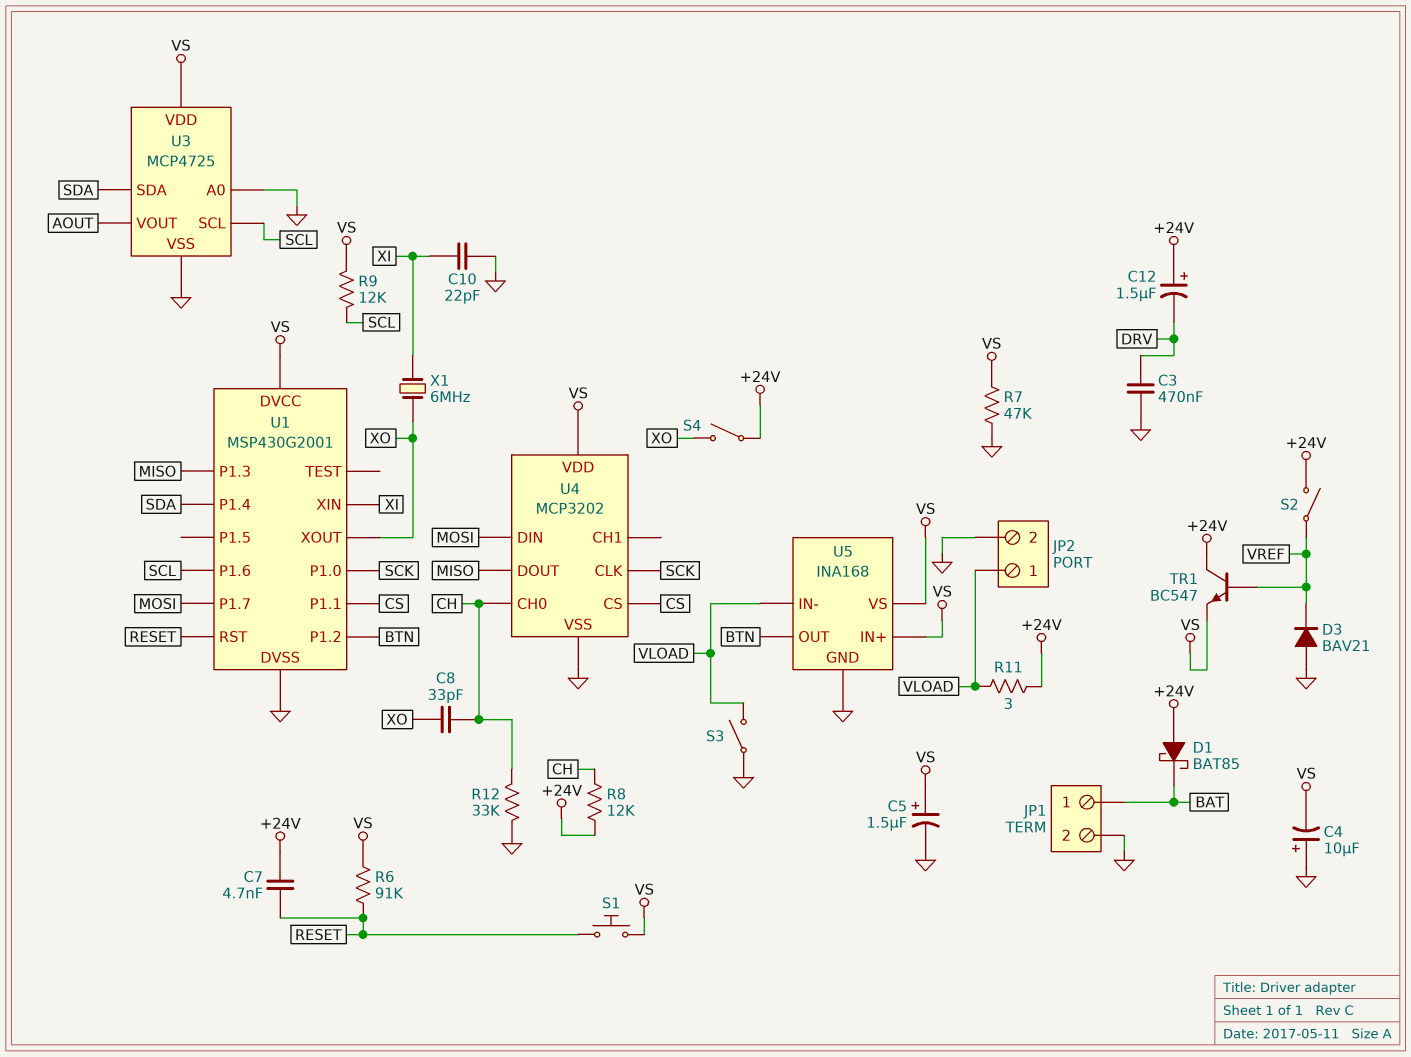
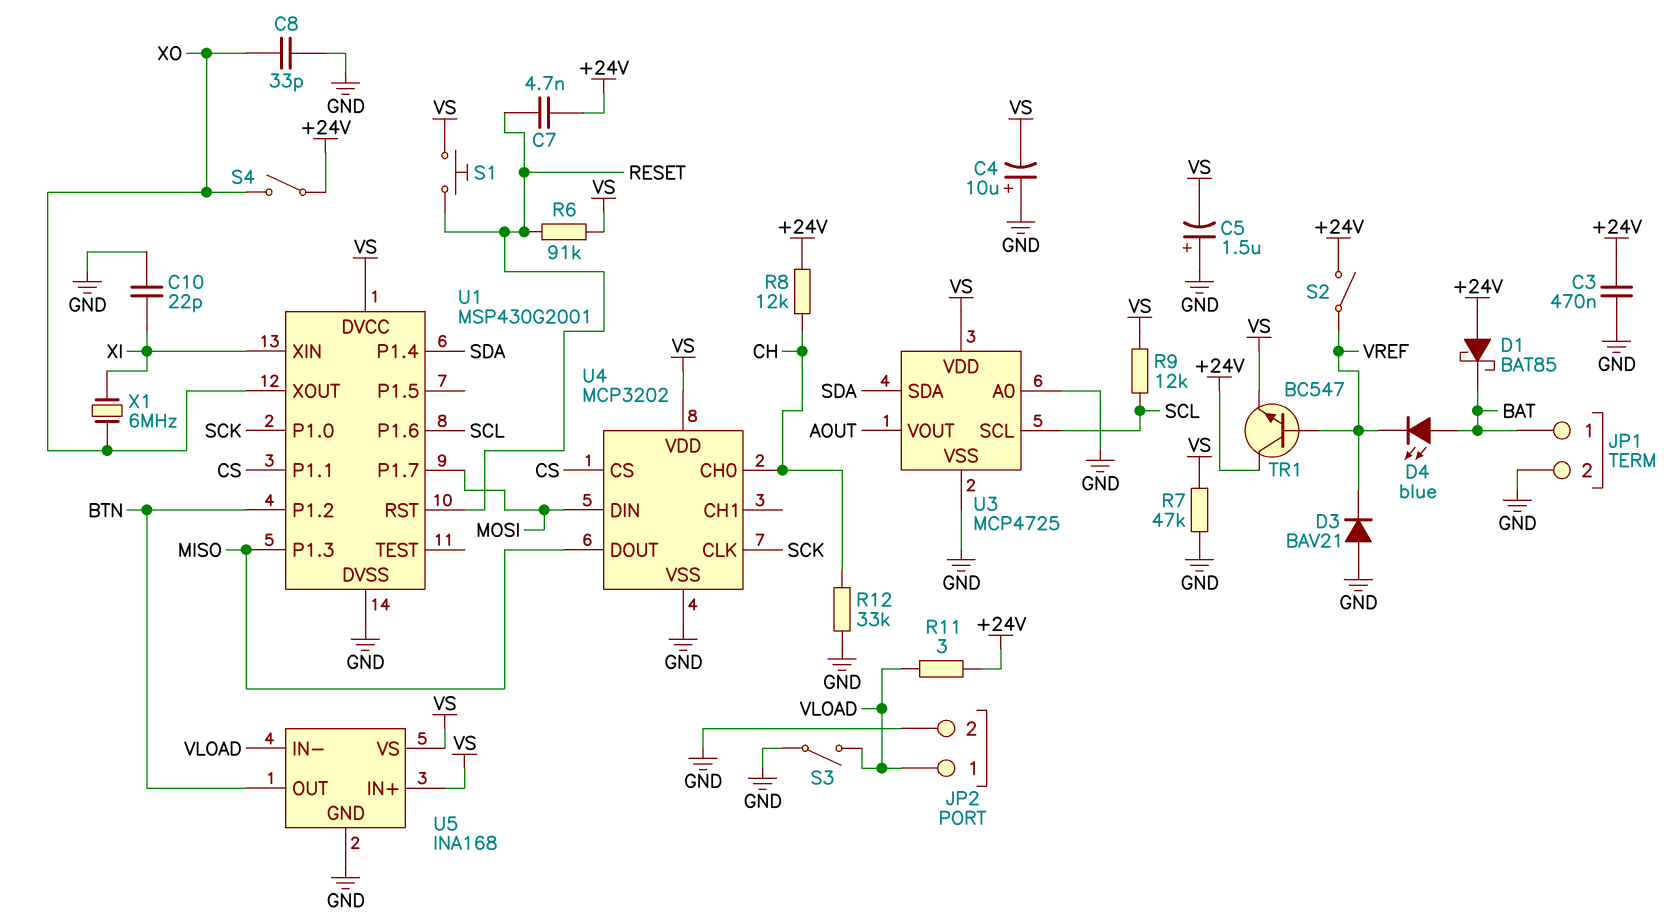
C3: 470nF (DRV, GND) -> 470nF (+24V, GND)
C5: 1.5uF (plus VS, minus GND) -> 1.5uF (plus GND, minus VS)
C8: 33pF (CH, XO) -> 33pF (GND, XO)
C12: 1.5uF (plus +24V, minus DRV) -> none
D4: none -> LED blue (A BAT, K VREF)

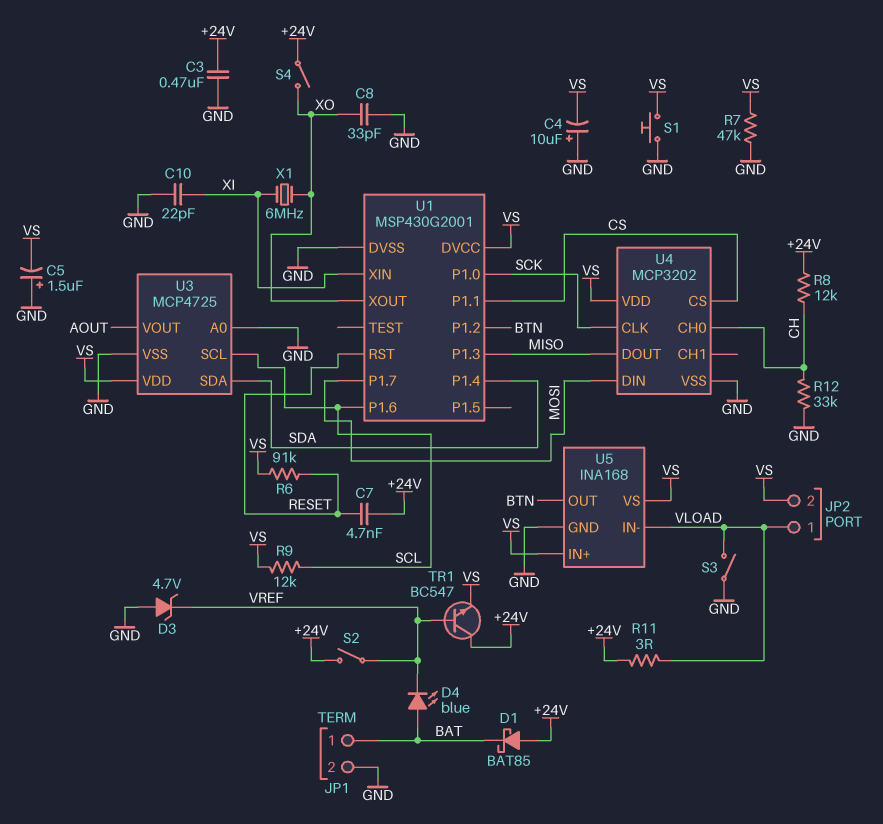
D3: diode BAV21 (A GND, K VREF) -> zener 4.7V (A GND, K VREF)
JP2 pin 2: GND -> VS
S1: button (RESET, VS) -> button (GND, VS)

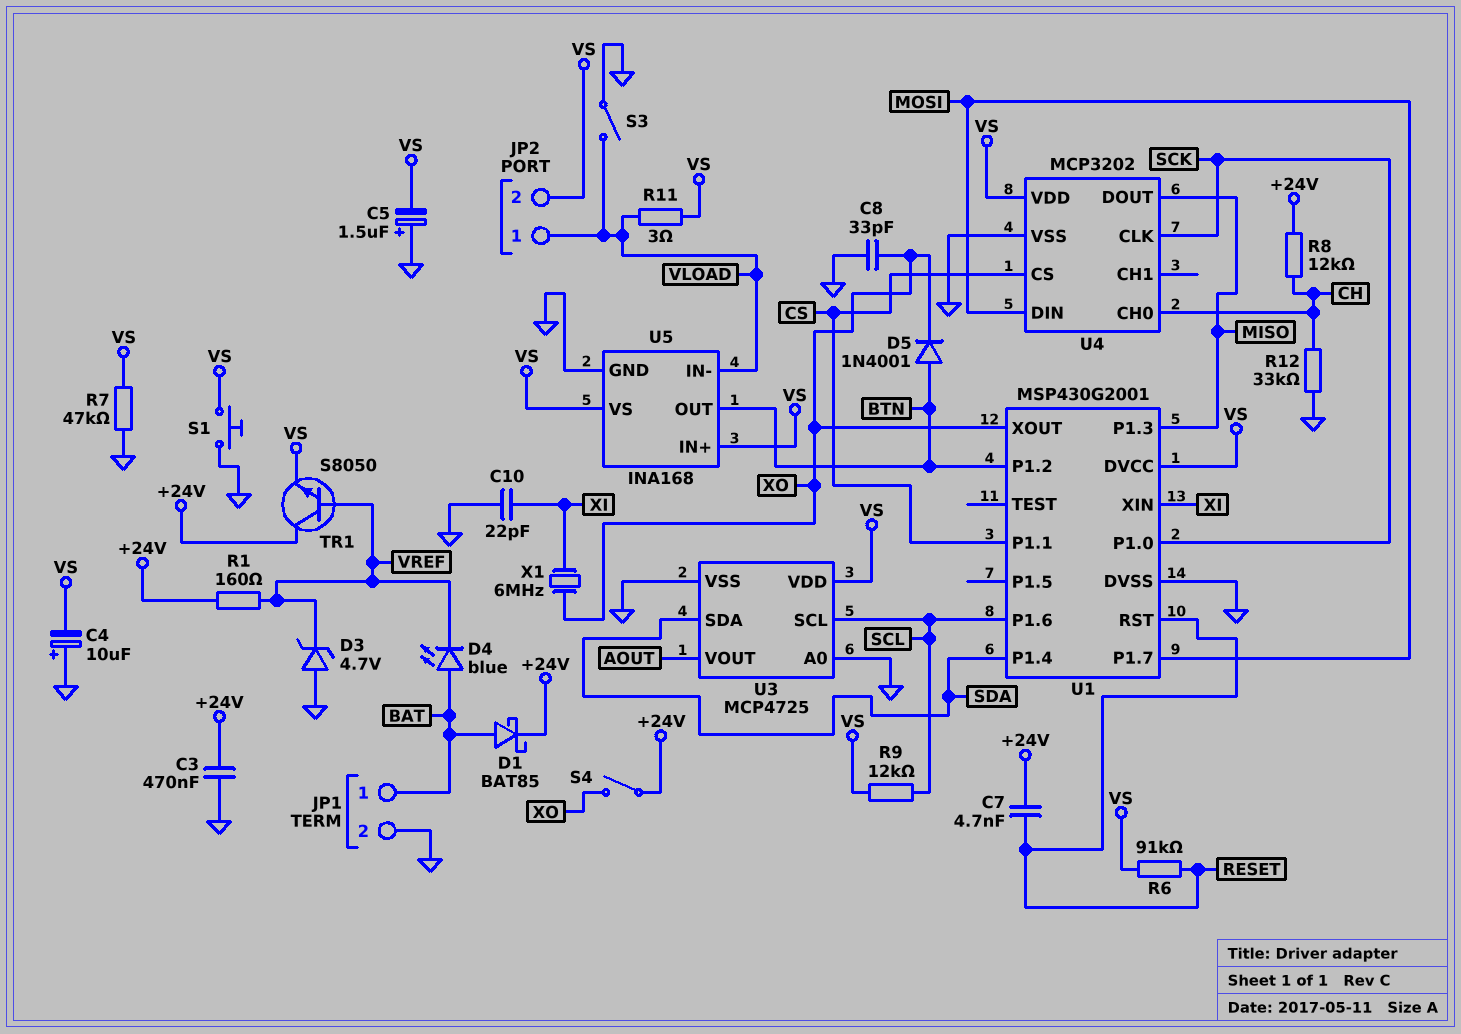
D1: schottky BAT85 (A +24V, K BAT) -> schottky BAT85 (A BAT, K +24V)
D5: none -> diode 1N4001 (A BTN, K XO)
R1: none -> 160 (+24V, VREF)
R11: 3 (+24V, VLOAD) -> 3 (VLOAD, VS)
S2: switch (+24V, VREF) -> none
TR1: NPN BC547 (B VREF, C +24V, E VS) -> NPN S8050 (B VREF, C +24V, E VS)

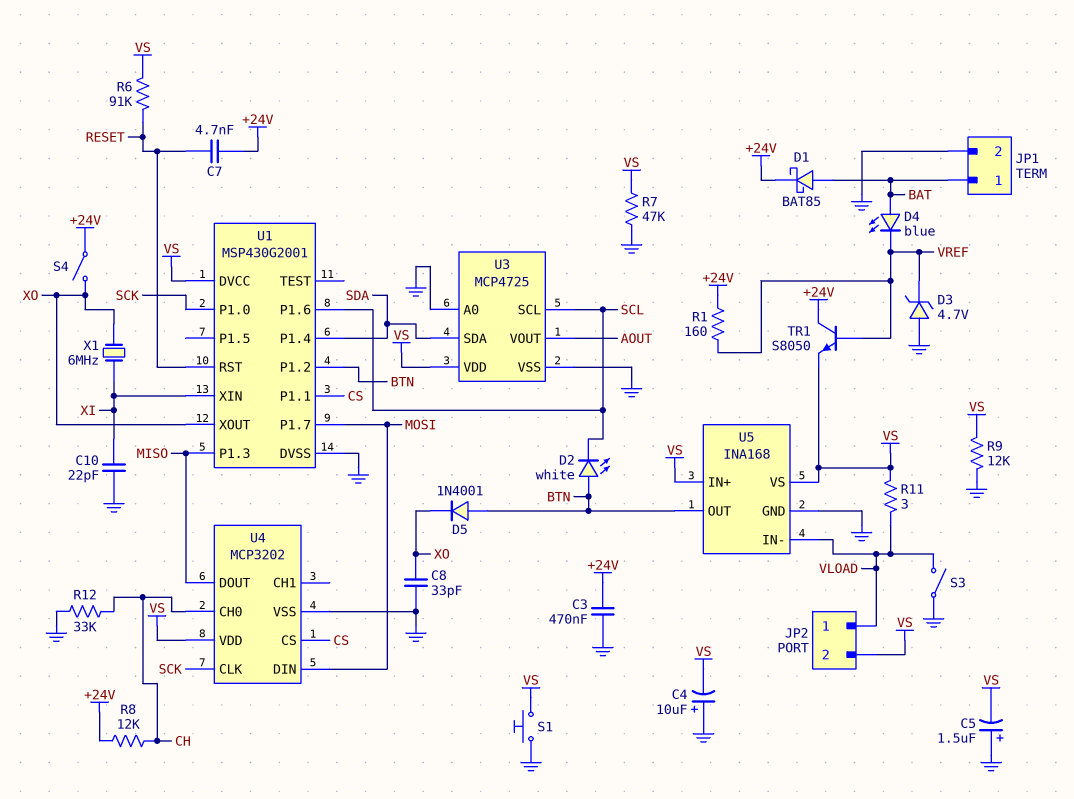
D2: none -> LED white (A BTN, K SCL)
R9: 12k (SCL, VS) -> 12k (GND, VS)

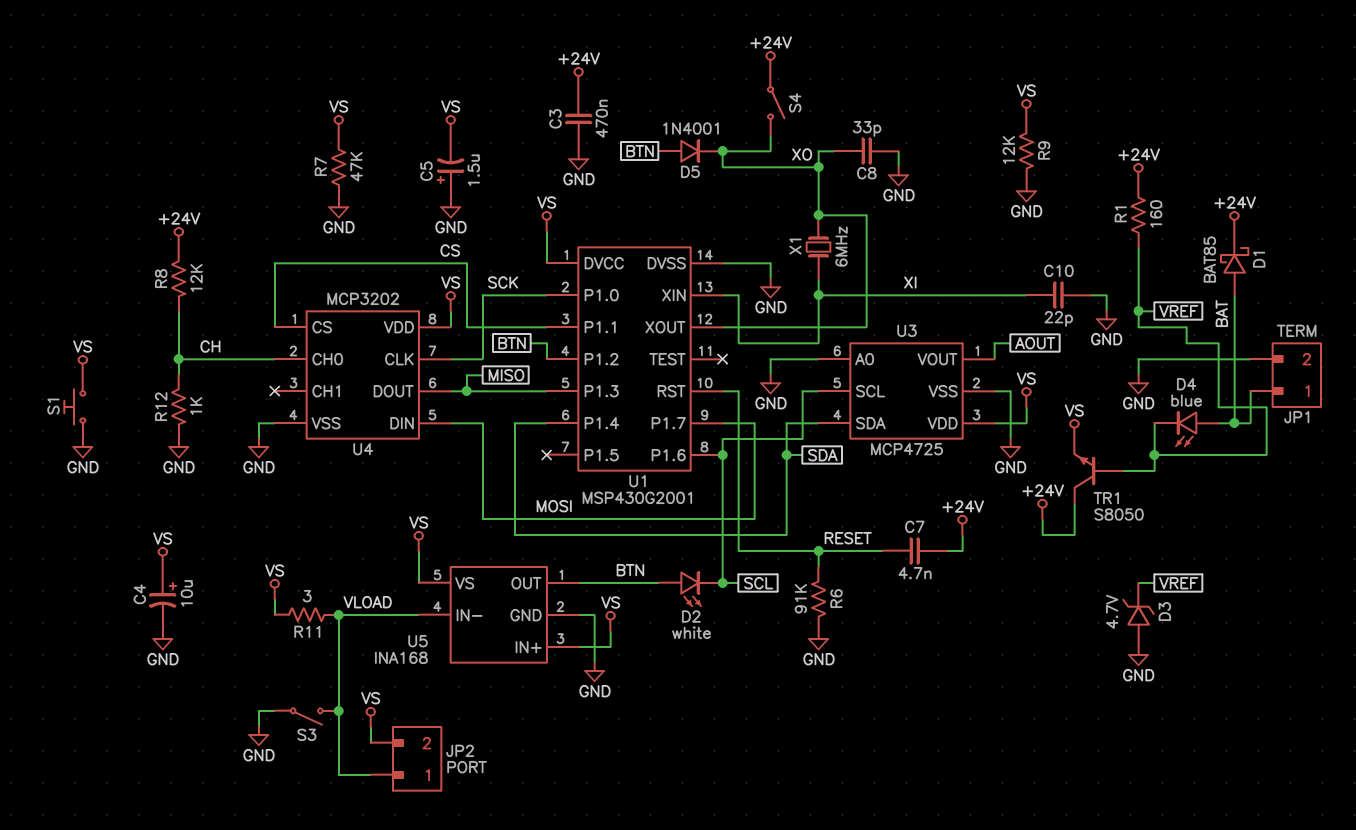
C4: 10uF (plus GND, minus VS) -> 10uF (plus VS, minus GND)
R6: 91k (RESET, VS) -> 91k (GND, RESET)
R12: 33k (CH, GND) -> 1k (CH, GND)

